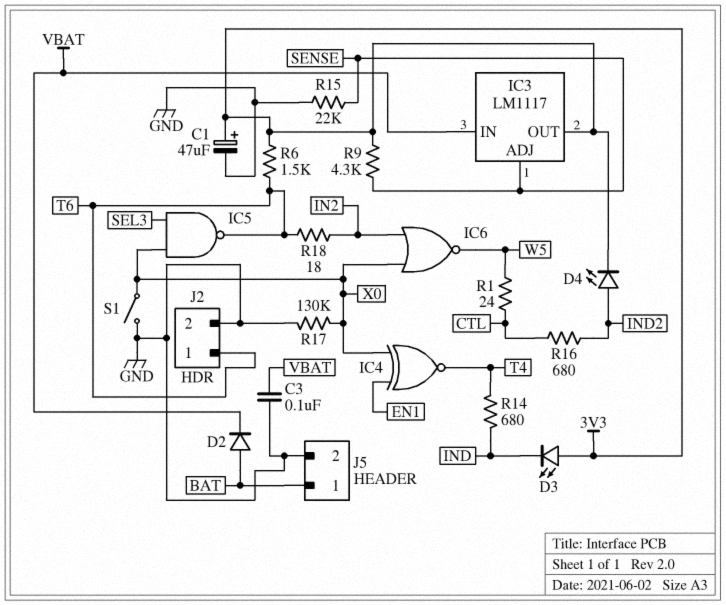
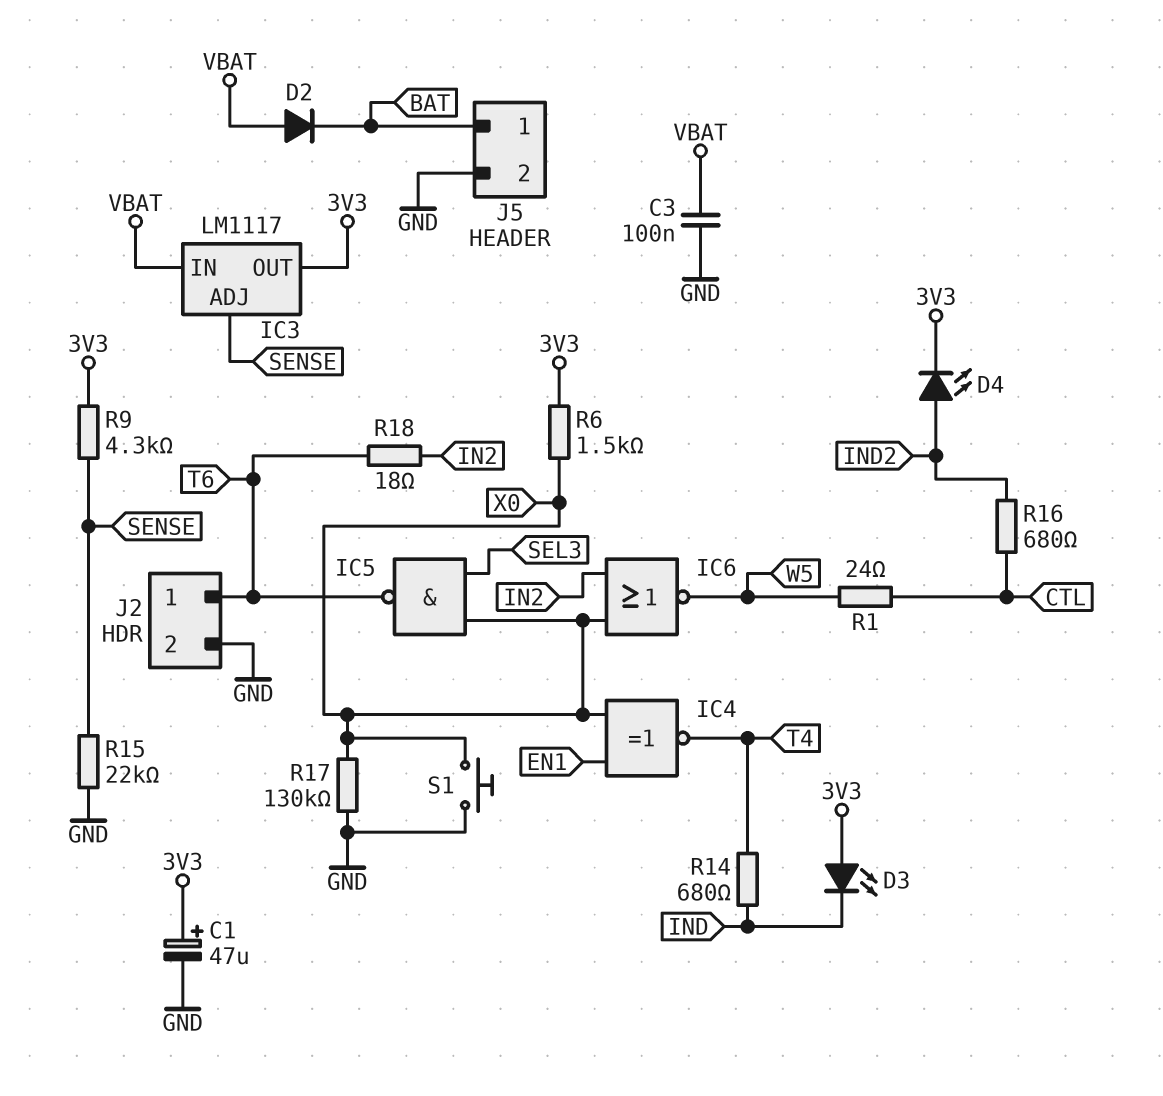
D2: diode (A BAT, K VBAT) -> diode (A VBAT, K BAT)
R6: 1.5k (3V3, T6) -> 1.5k (3V3, X0)
S1: switch (GND, X0) -> button (GND, X0)

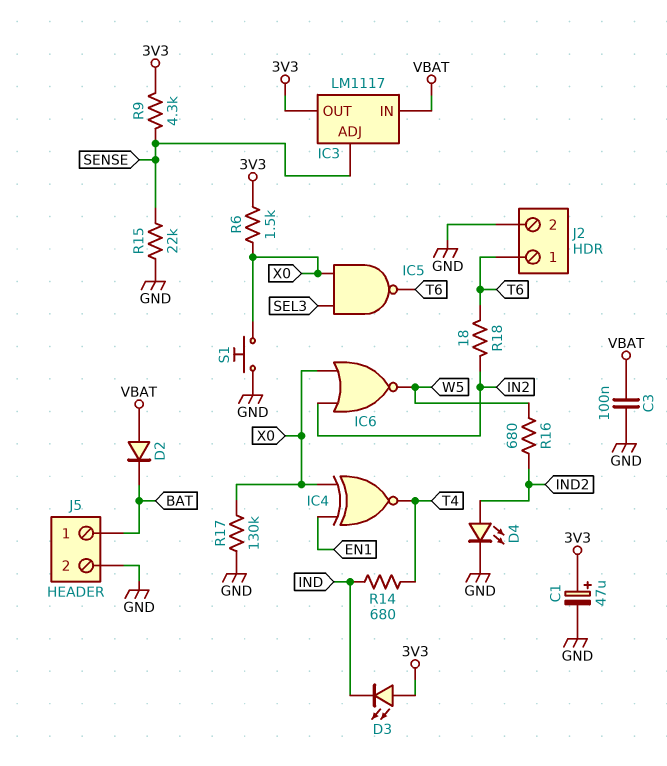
D4: LED (A IND2, K 3V3) -> LED (A IND2, K GND)
R1: 24 (CTL, W5) -> none
R16: 680 (CTL, IND2) -> 680 (IND2, W5)

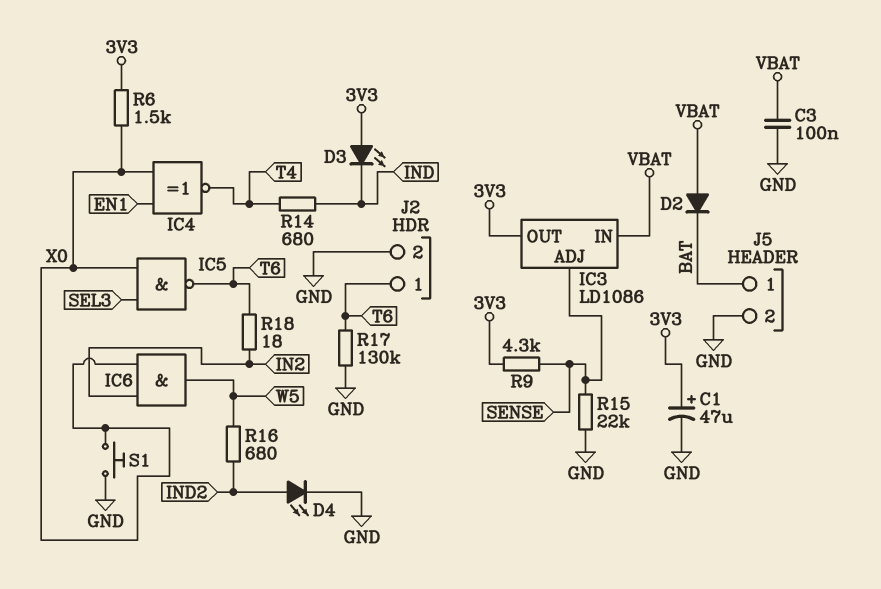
IC3: LM1117 -> LD1086
IC6: NOR (in IN2, in X0, out W5) -> AND (in IN2, in X0, out W5)
R17: 130k (GND, X0) -> 130k (GND, T6)

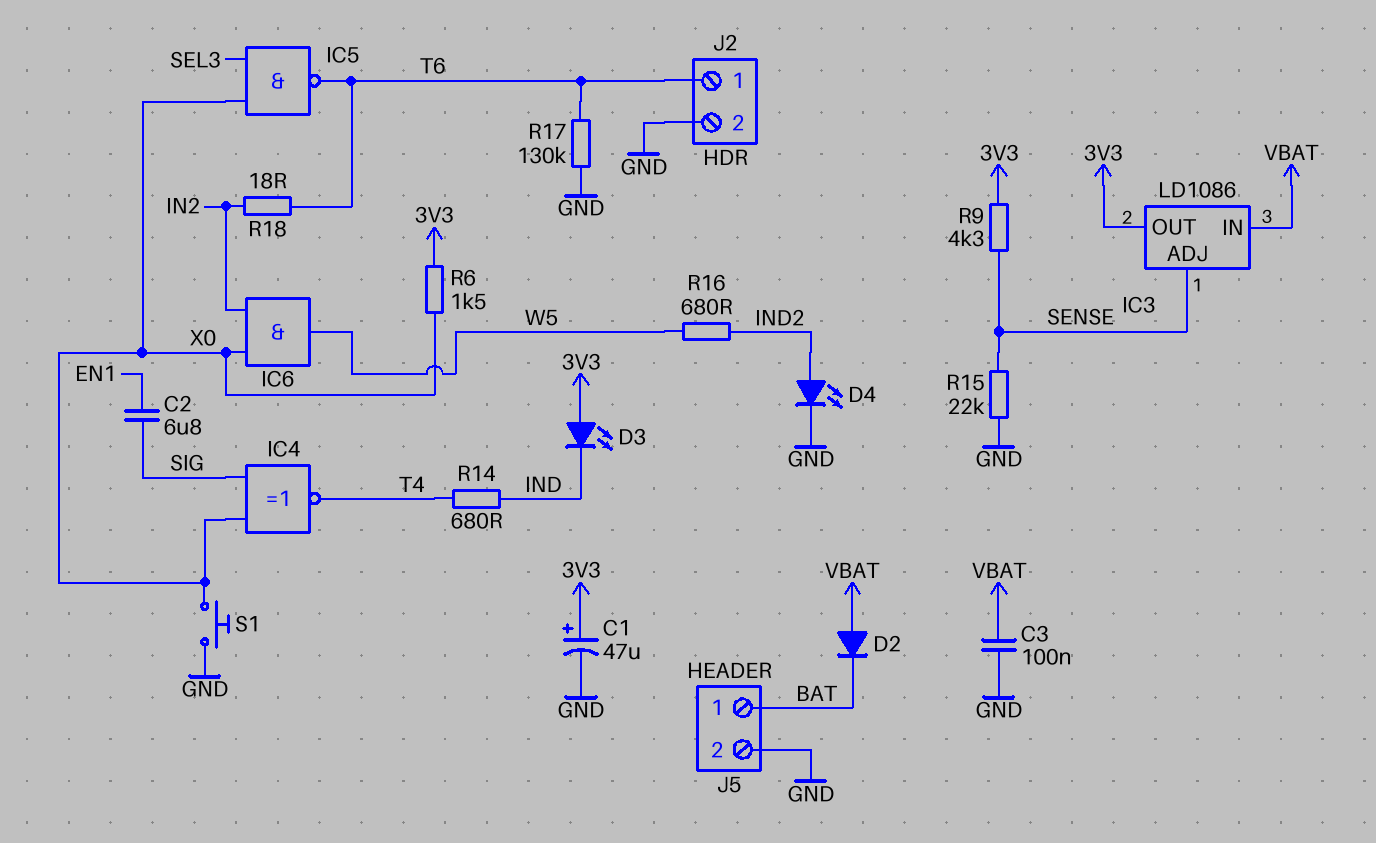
C2: none -> 6.8uF (EN1, SIG)
IC4: XNOR (in EN1, in X0, out T4) -> XNOR (in SIG, in X0, out T4)

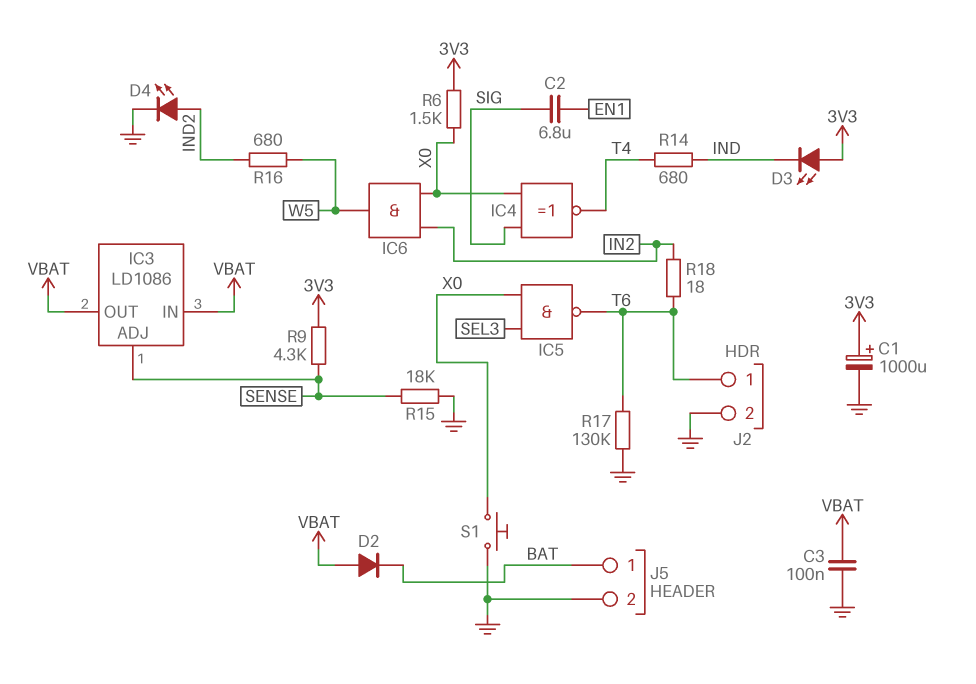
C1: 47uF (plus 3V3, minus GND) -> 1000uF (plus 3V3, minus GND)
IC3 pin OUT: 3V3 -> VBAT
R15: 22k (GND, SENSE) -> 18k (GND, SENSE)

